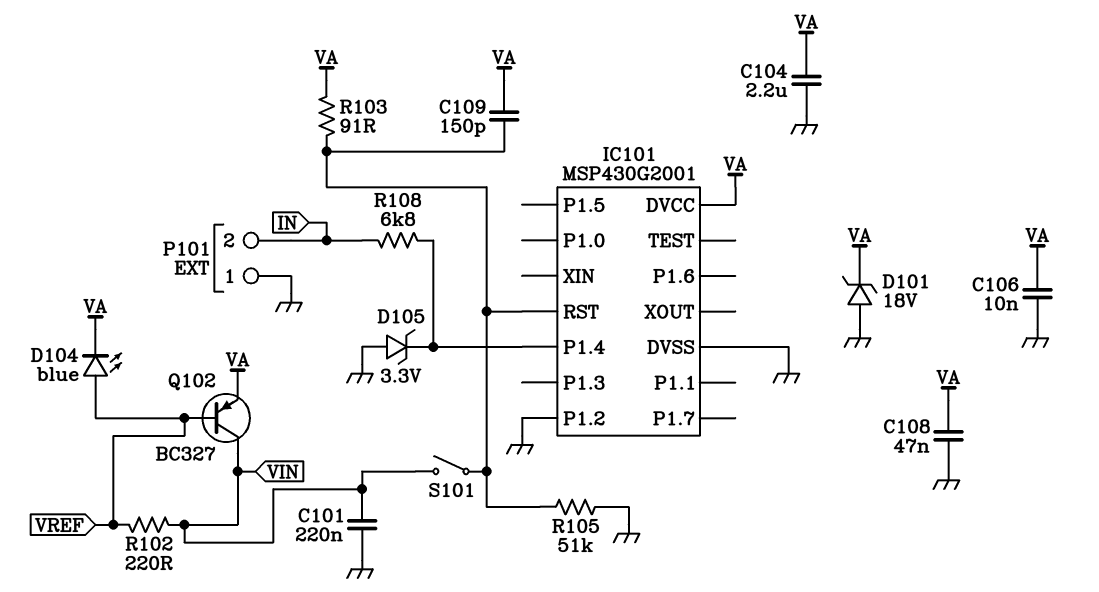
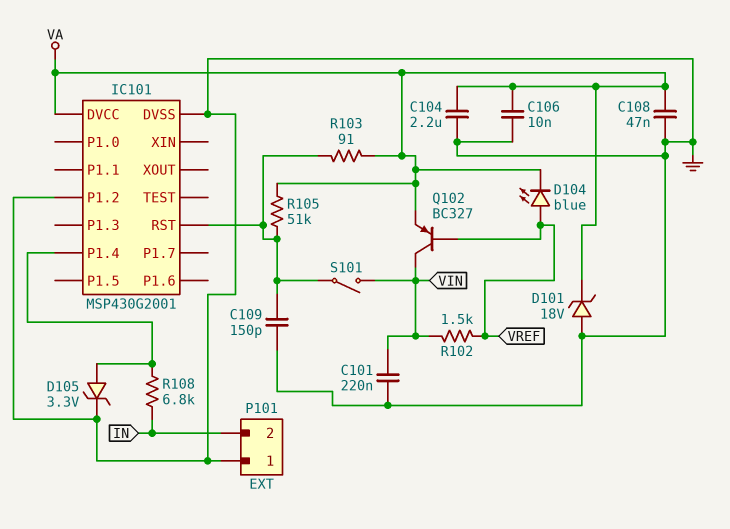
C109: 150pF (IC101/RST, VA) -> 150pF (GND, IC101/RST)
D105: zener 3.3V (A GND, K IC101/P1.4) -> zener 3.3V (A IC101/P1.4, K GND)
R102: 220 (VIN, VREF) -> 1.5k (VIN, VREF)
R105: 51k (GND, IC101/RST) -> 51k (IC101/RST, VA)

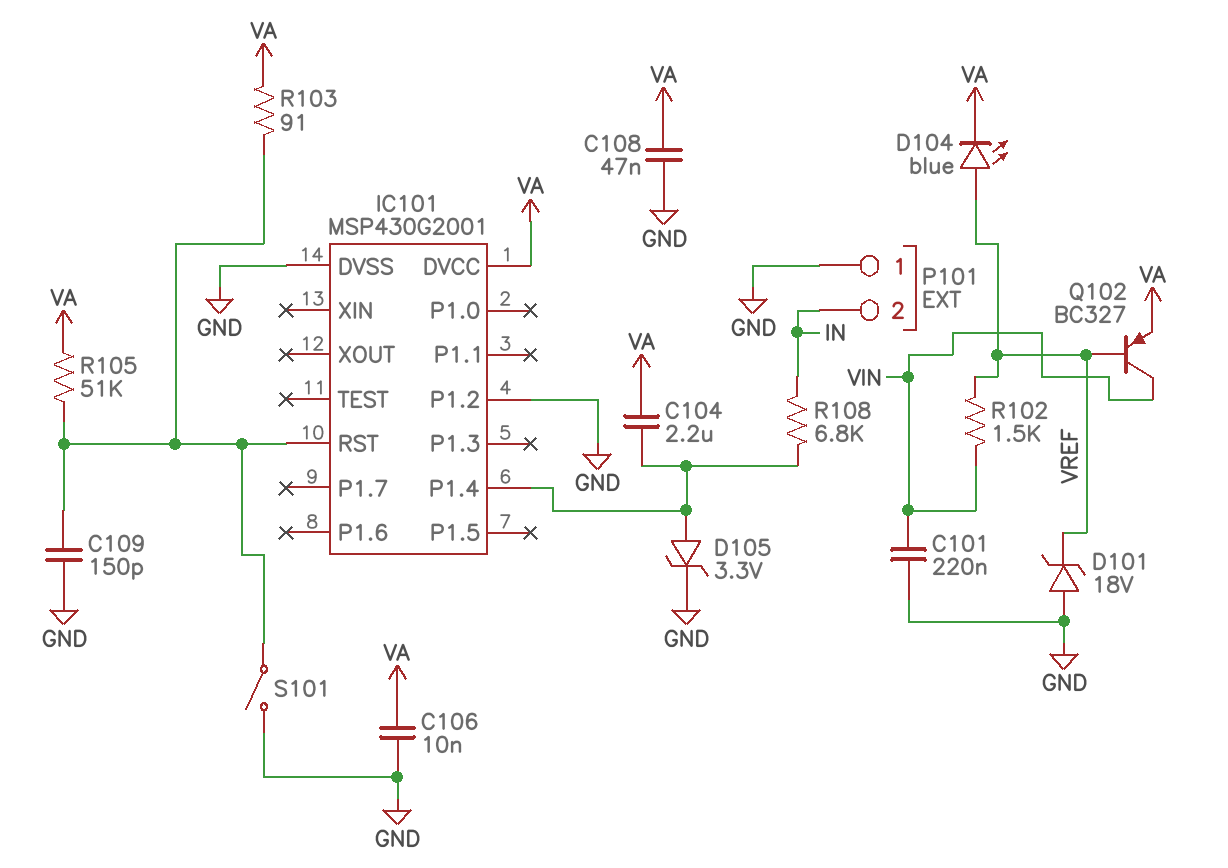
C104: 2.2uF (GND, VA) -> 2.2uF (IC101/P1.4, VA)
D101: zener 18V (A GND, K VA) -> zener 18V (A GND, K VREF)
S101: switch (IC101/RST, VIN) -> switch (GND, IC101/RST)

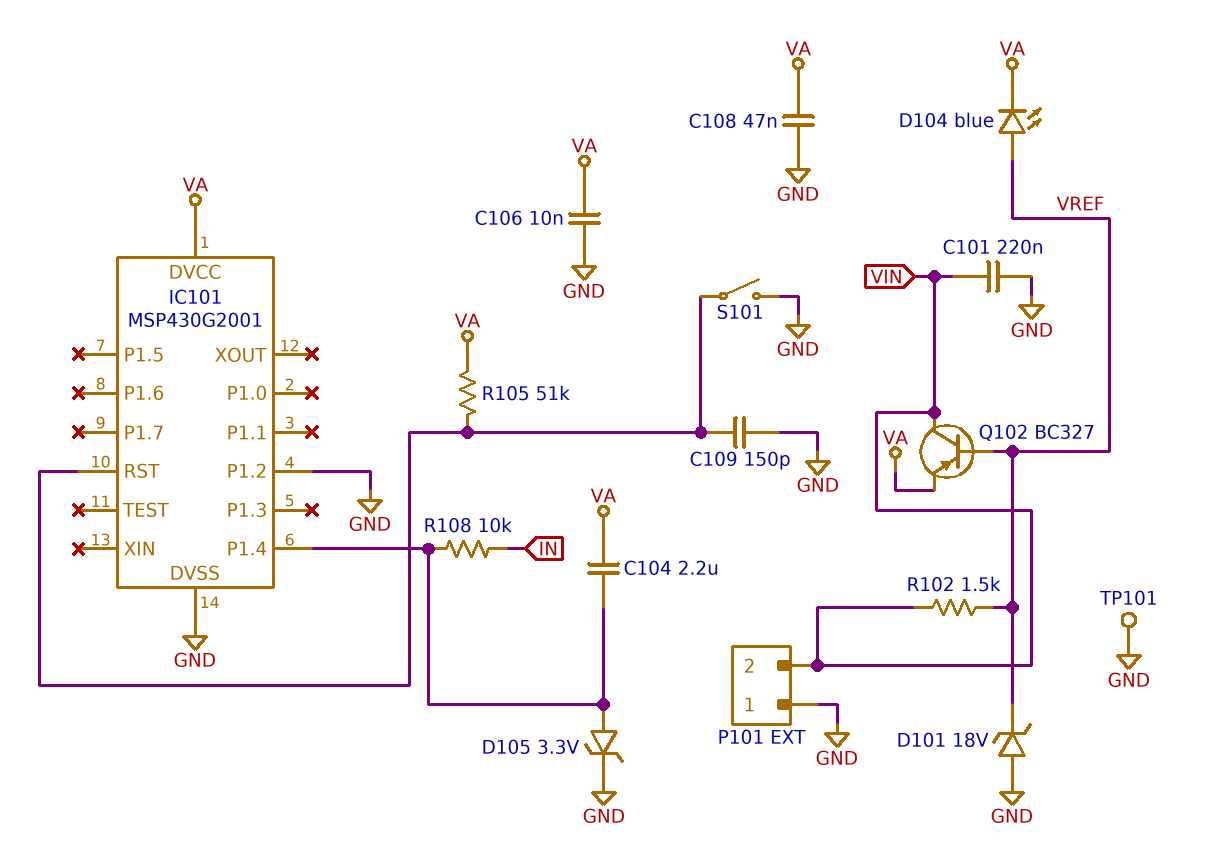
P101 pin 2: IN -> VIN
R103: 91 (IC101/RST, VA) -> none
R108: 6.8k (IC101/P1.4, IN) -> 10k (IC101/P1.4, IN)
TP101: none -> test point (GND)

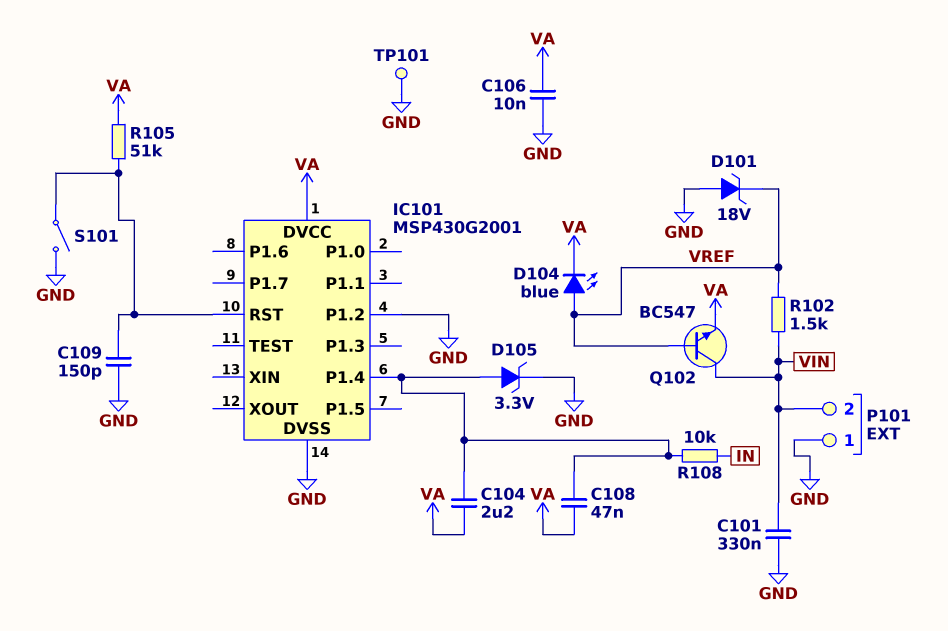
C101: 220nF (GND, VIN) -> 330nF (GND, VIN)
C108: 47nF (GND, VA) -> 47nF (IC101/P1.4, VA)
Q102: PNP BC327 (B VREF, C VIN, E VA) -> NPN BC547 (B VREF, C VIN, E VA)

